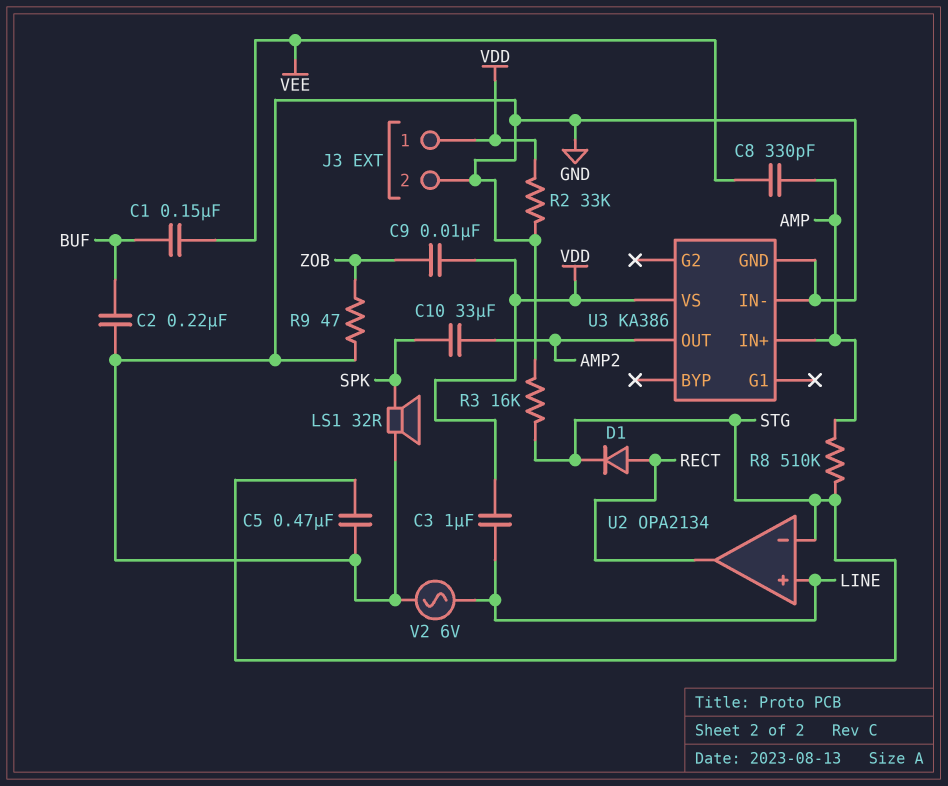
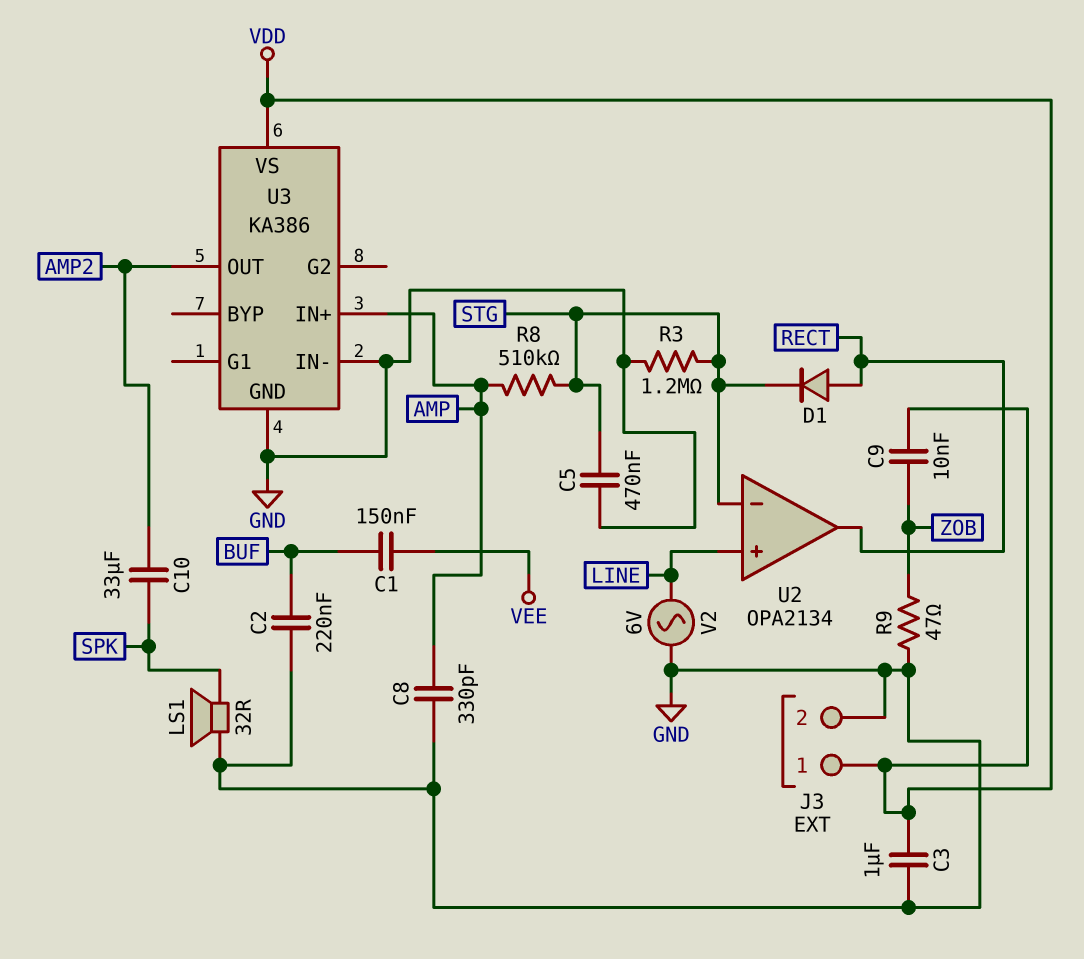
C3: 1uF (LINE, VDD) -> 1uF (GND, VDD)
C8: 330pF (AMP, VEE) -> 330pF (AMP, GND)
R2: 33k (GND, VDD) -> none
R3: 16k (GND, STG) -> 1.2M (GND, STG)

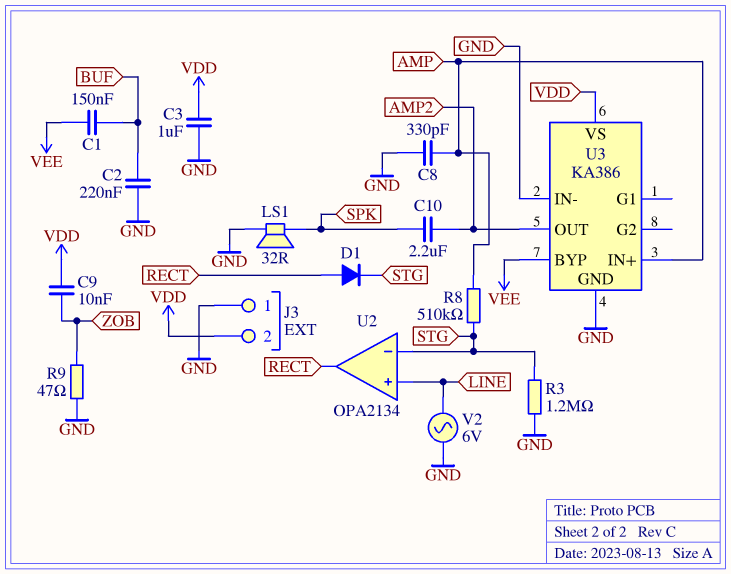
C5: 470nF (GND, STG) -> none
C10: 33uF (AMP2, SPK) -> 2.2uF (AMP2, SPK)
J3 pin 1: VDD -> GND
J3 pin 2: GND -> VDD
U3 pin BYP: none -> VEE

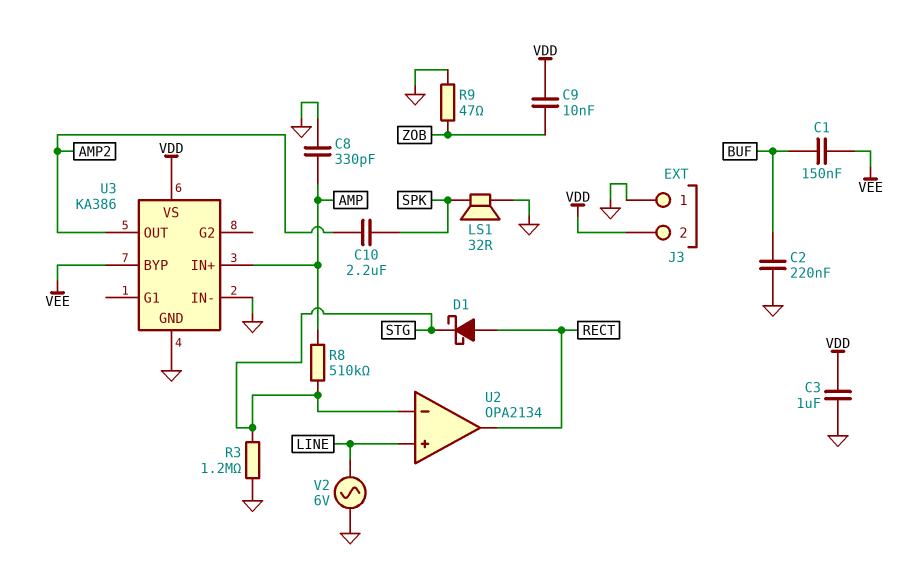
D1: diode (A RECT, K STG) -> schottky (A RECT, K STG)

